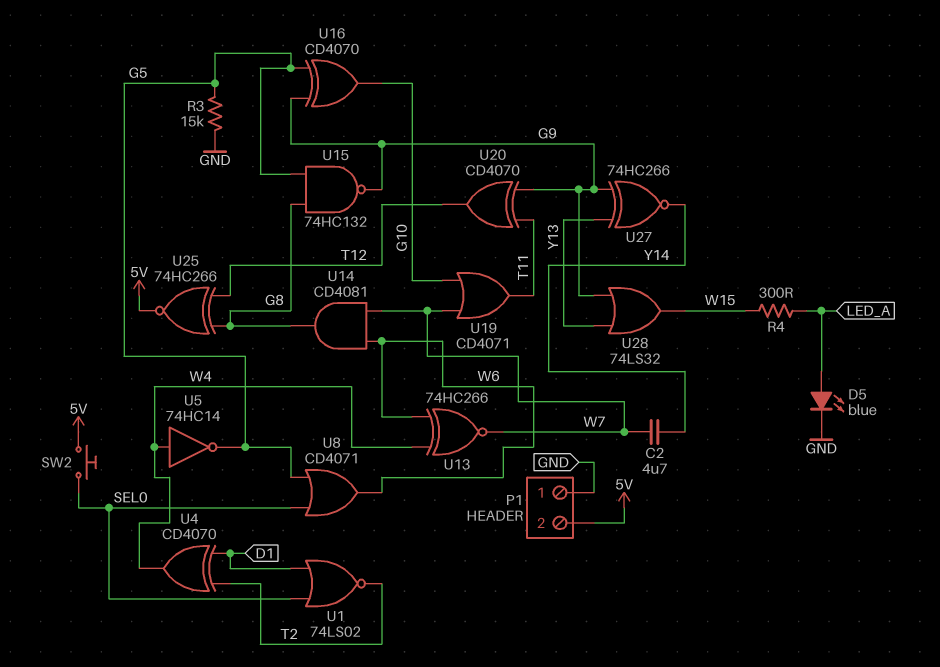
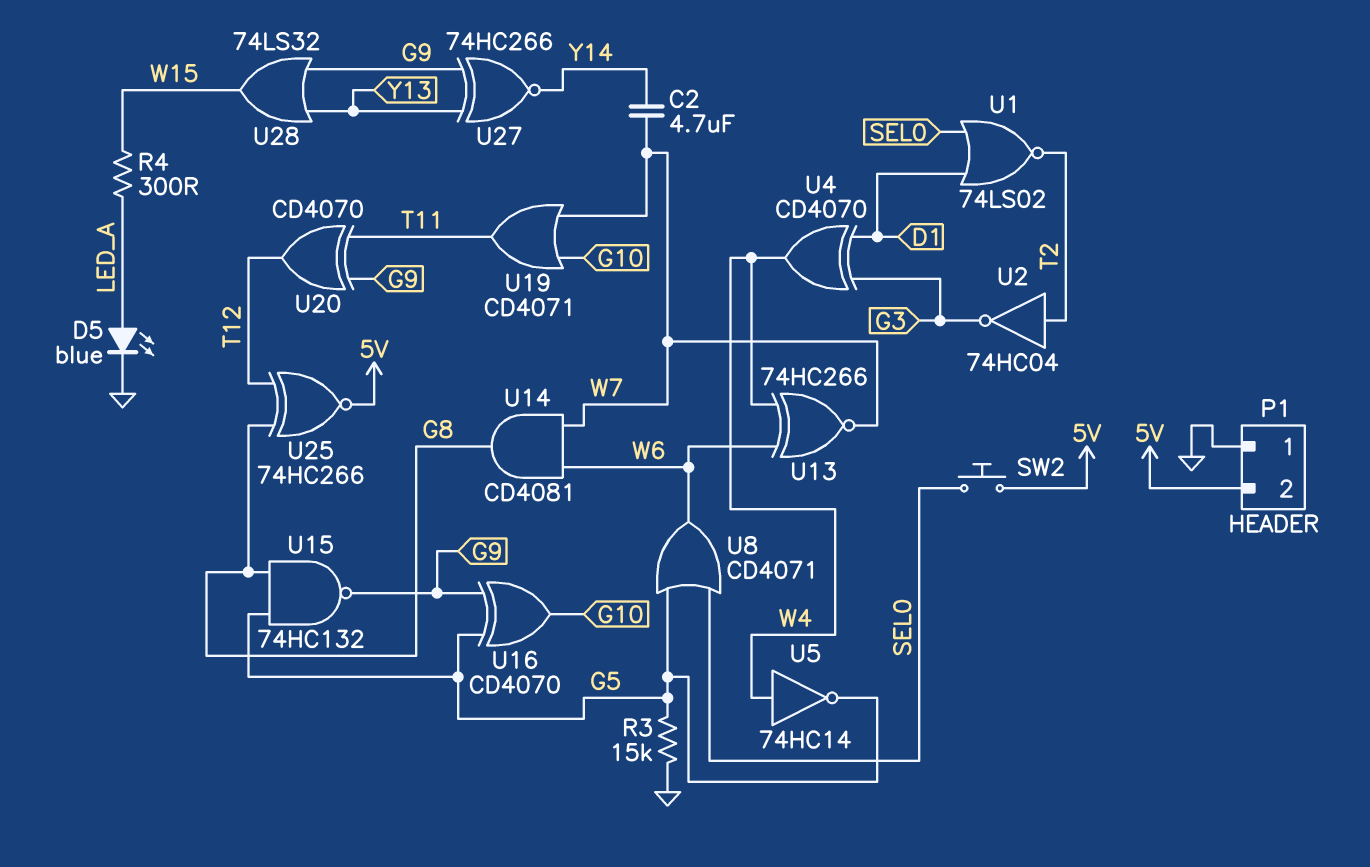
U2: none -> NOT 74HC04 (in T2, out G3)
U4: XOR CD4070 (in D1, in T2, out W4) -> XOR CD4070 (in D1, in G3, out W4)

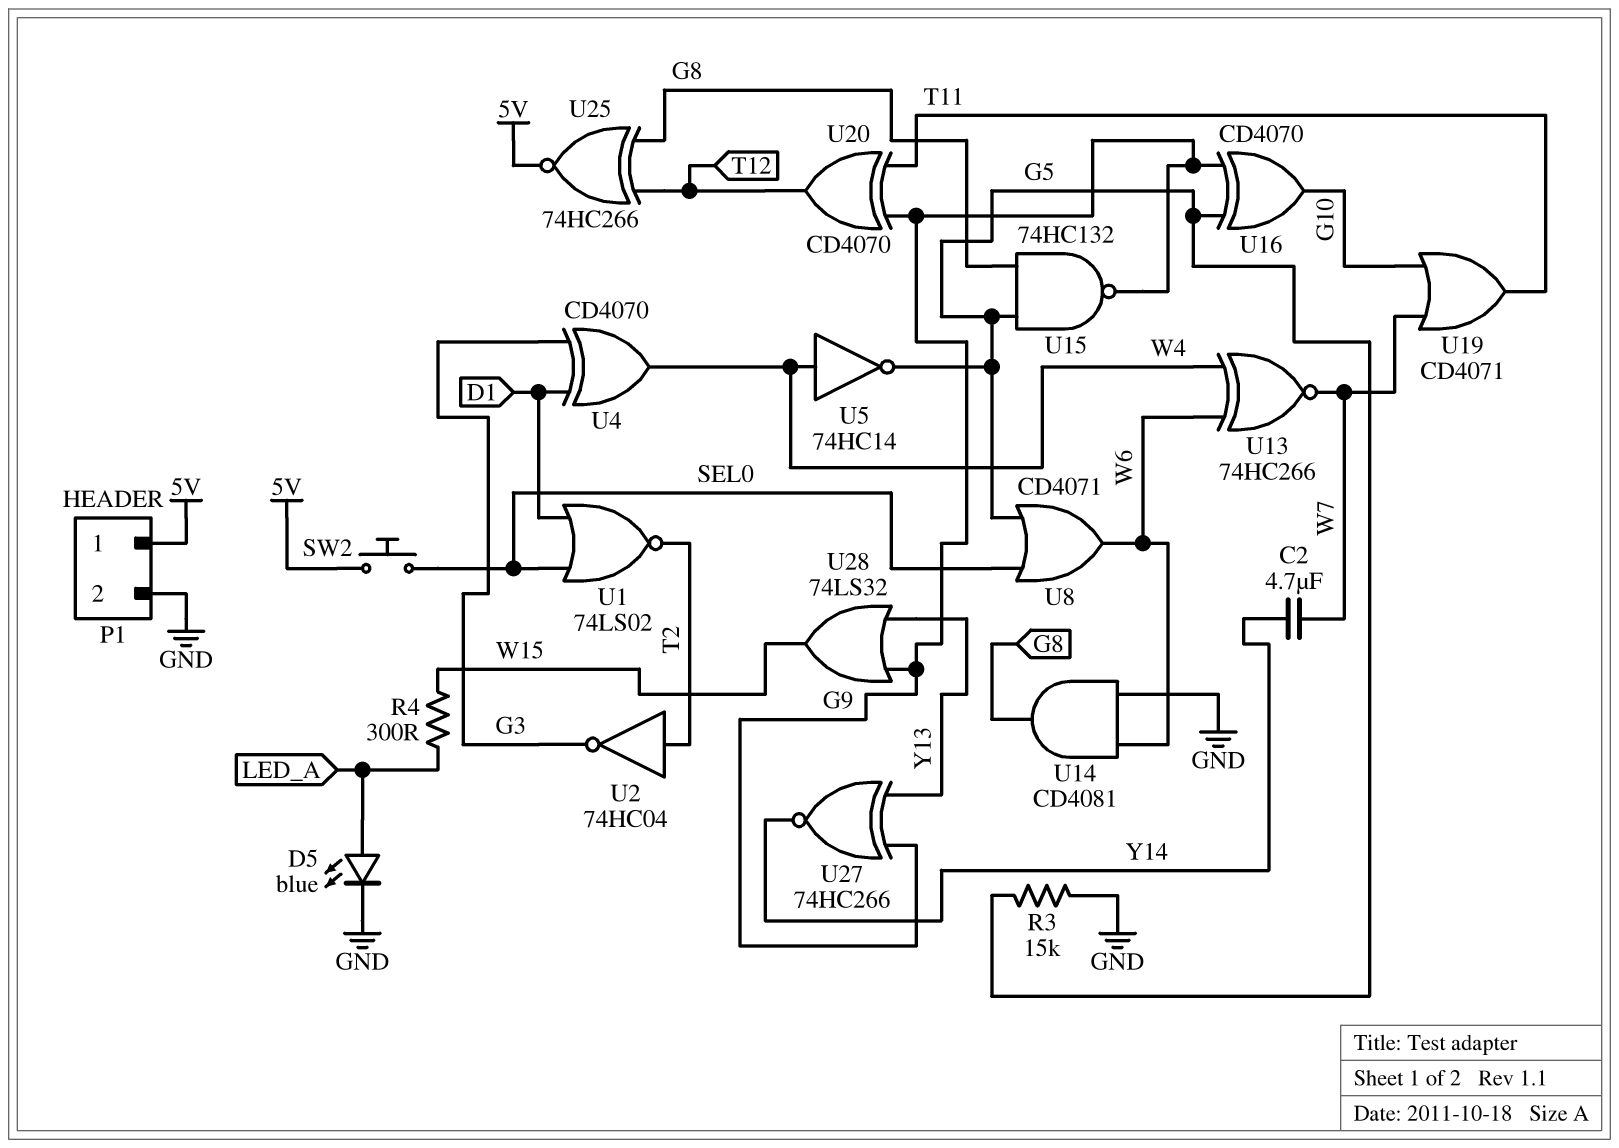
P1 pin 1: GND -> 5V
P1 pin 2: 5V -> GND
U14: AND CD4081 (in W6, in W7, out G8) -> AND CD4081 (in GND, in W6, out G8)

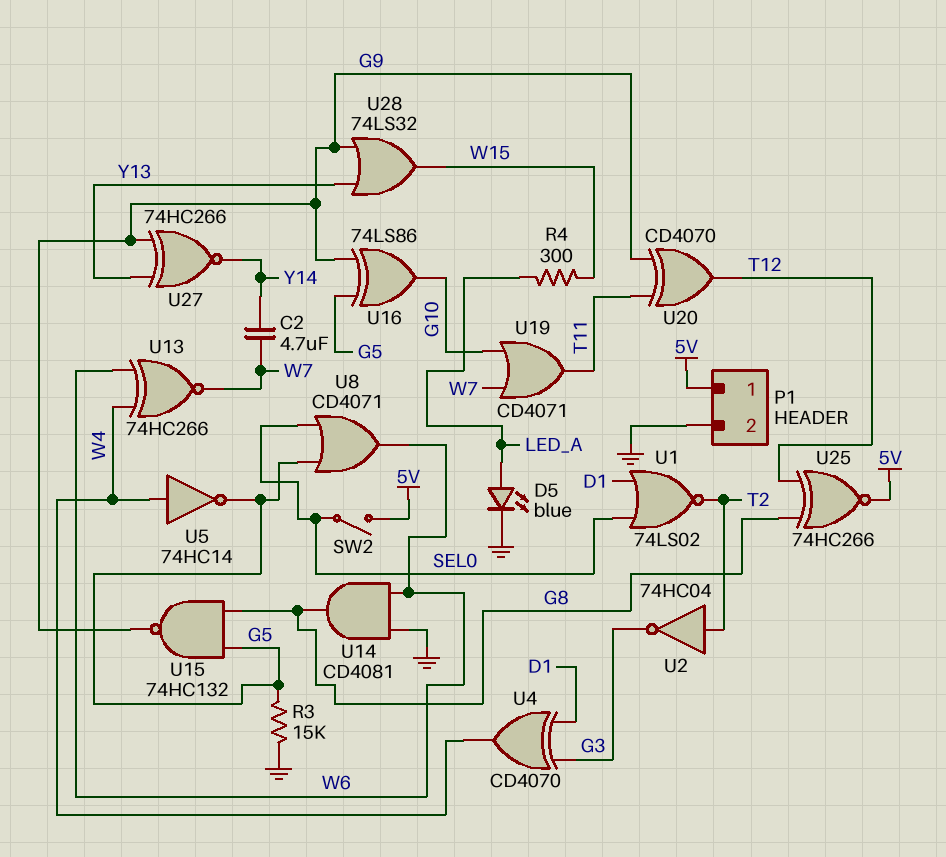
SW2: button (5V, SEL0) -> switch (5V, SEL0)
U16: XOR CD4070 (in G5, in G9, out G10) -> XOR 74LS86 (in G5, in G9, out G10)

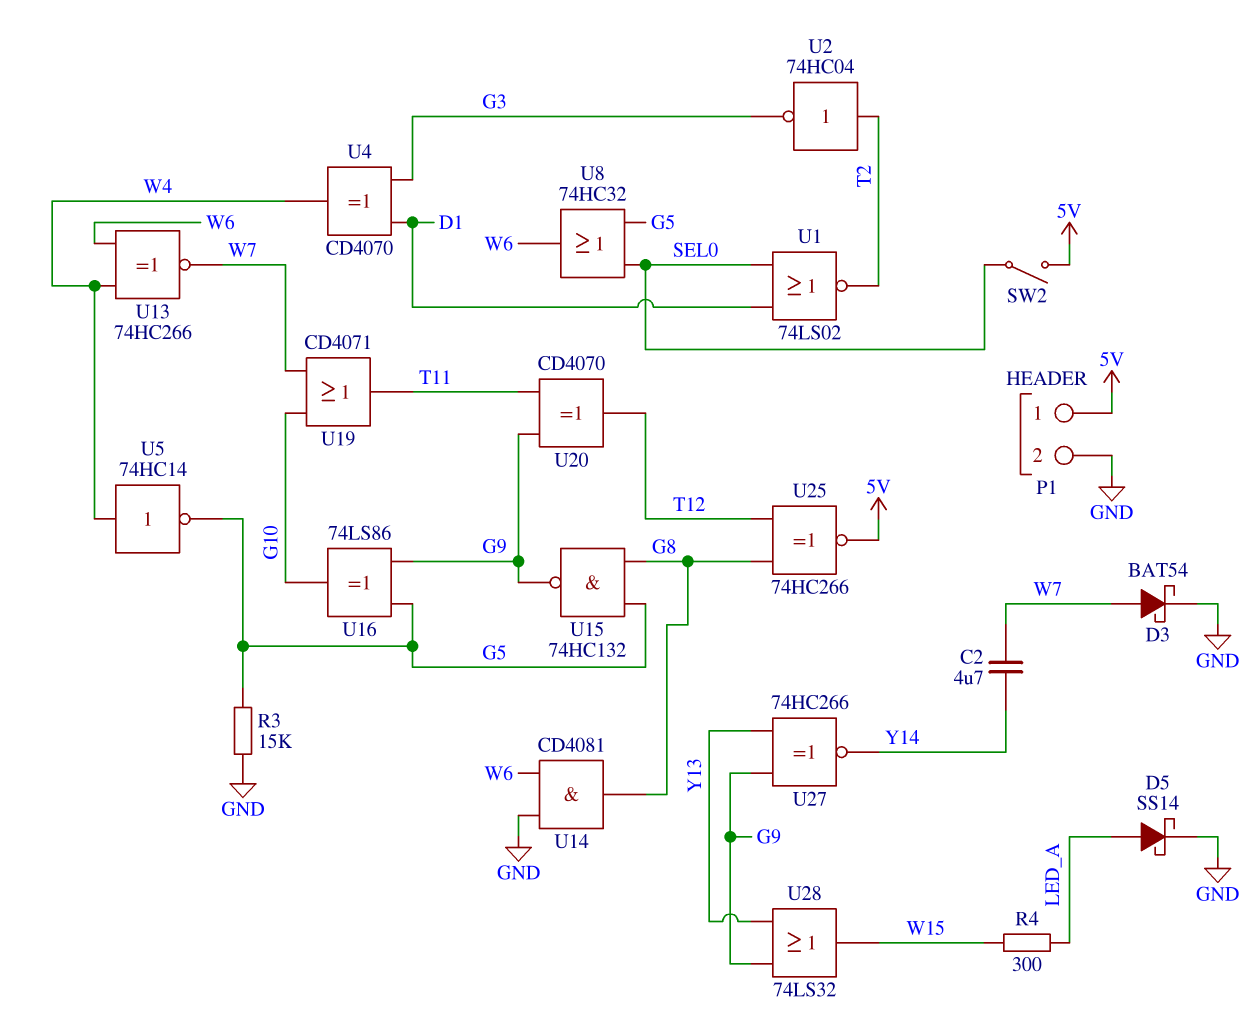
D3: none -> schottky BAT54 (A W7, K GND)
D5: LED blue (A LED_A, K GND) -> schottky SS14 (A LED_A, K GND)
U8: OR CD4071 (in G5, in SEL0, out W6) -> OR 74HC32 (in G5, in SEL0, out W6)

